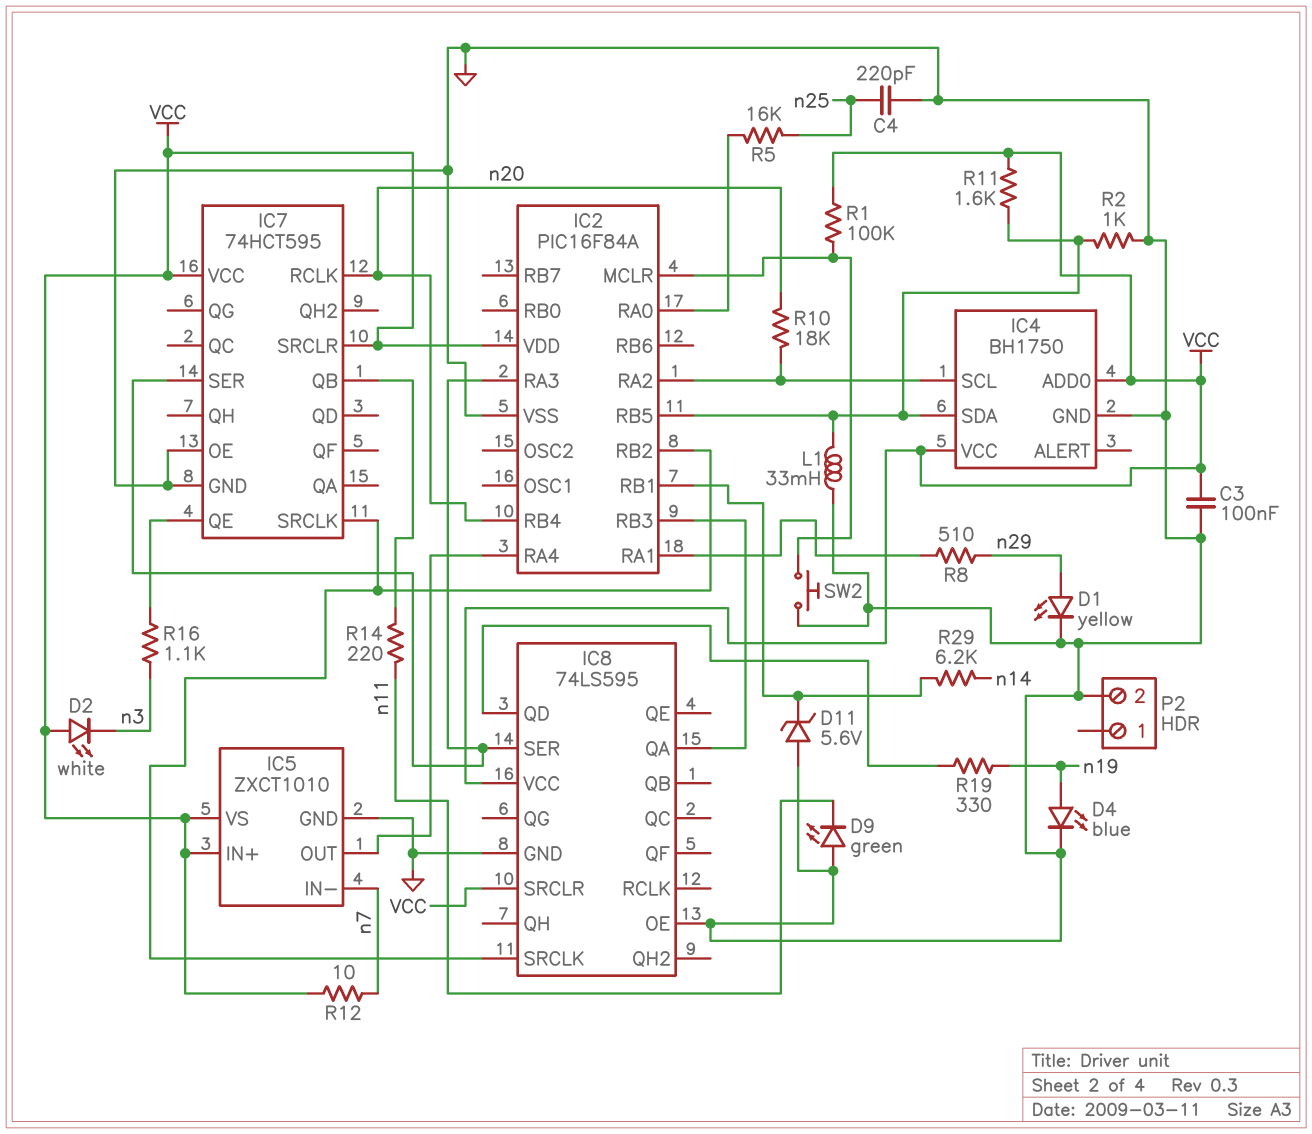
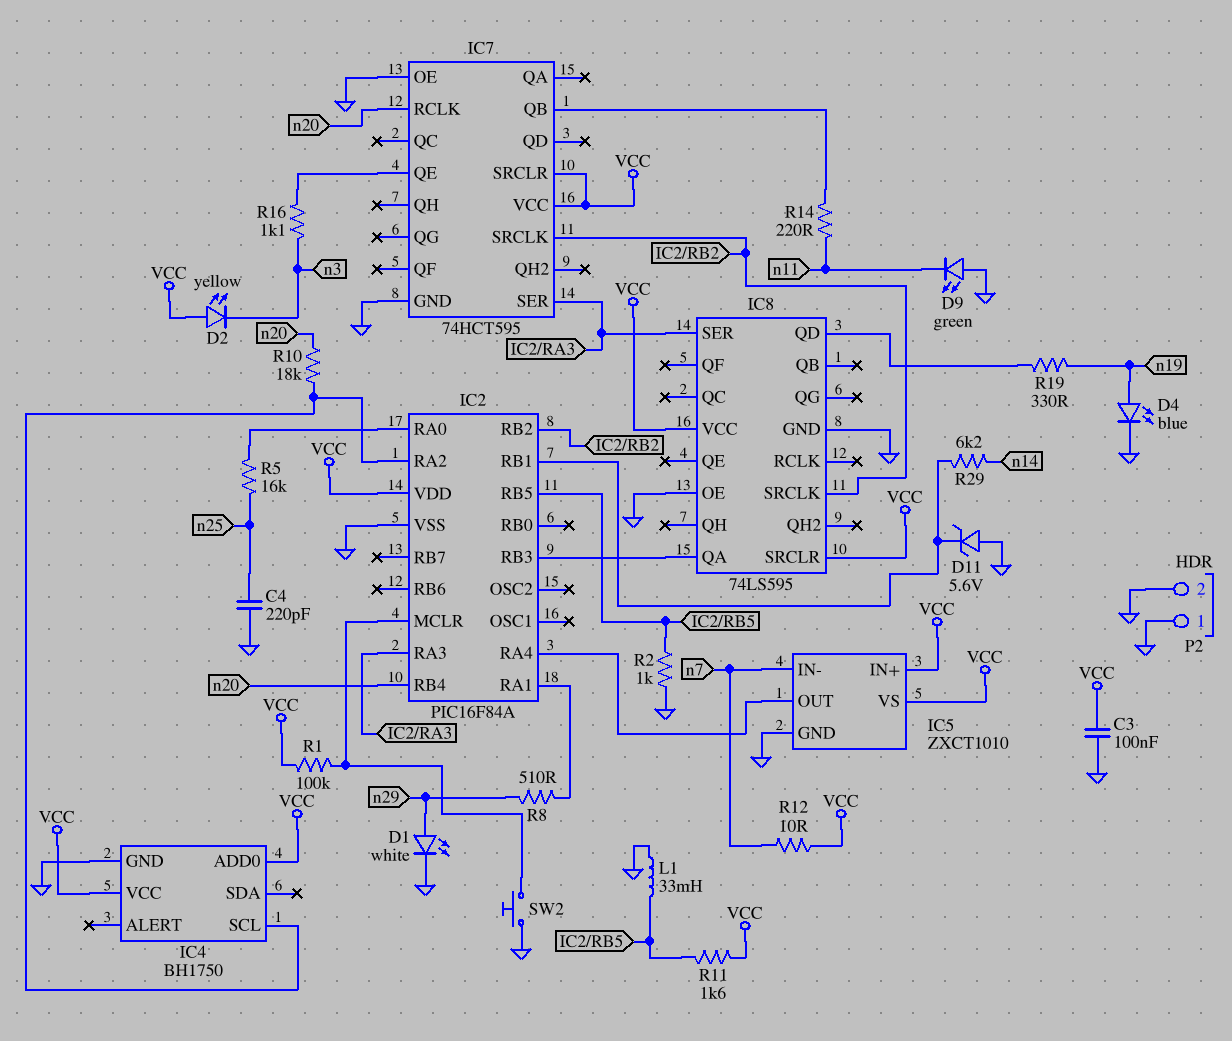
D1: LED yellow (A n29, K GND) -> LED white (A n29, K GND)
D2: LED white (A VCC, K n3) -> LED yellow (A VCC, K n3)
IC4 pin SDA: IC2/RB5 -> none
P2 pin 1: none -> GND

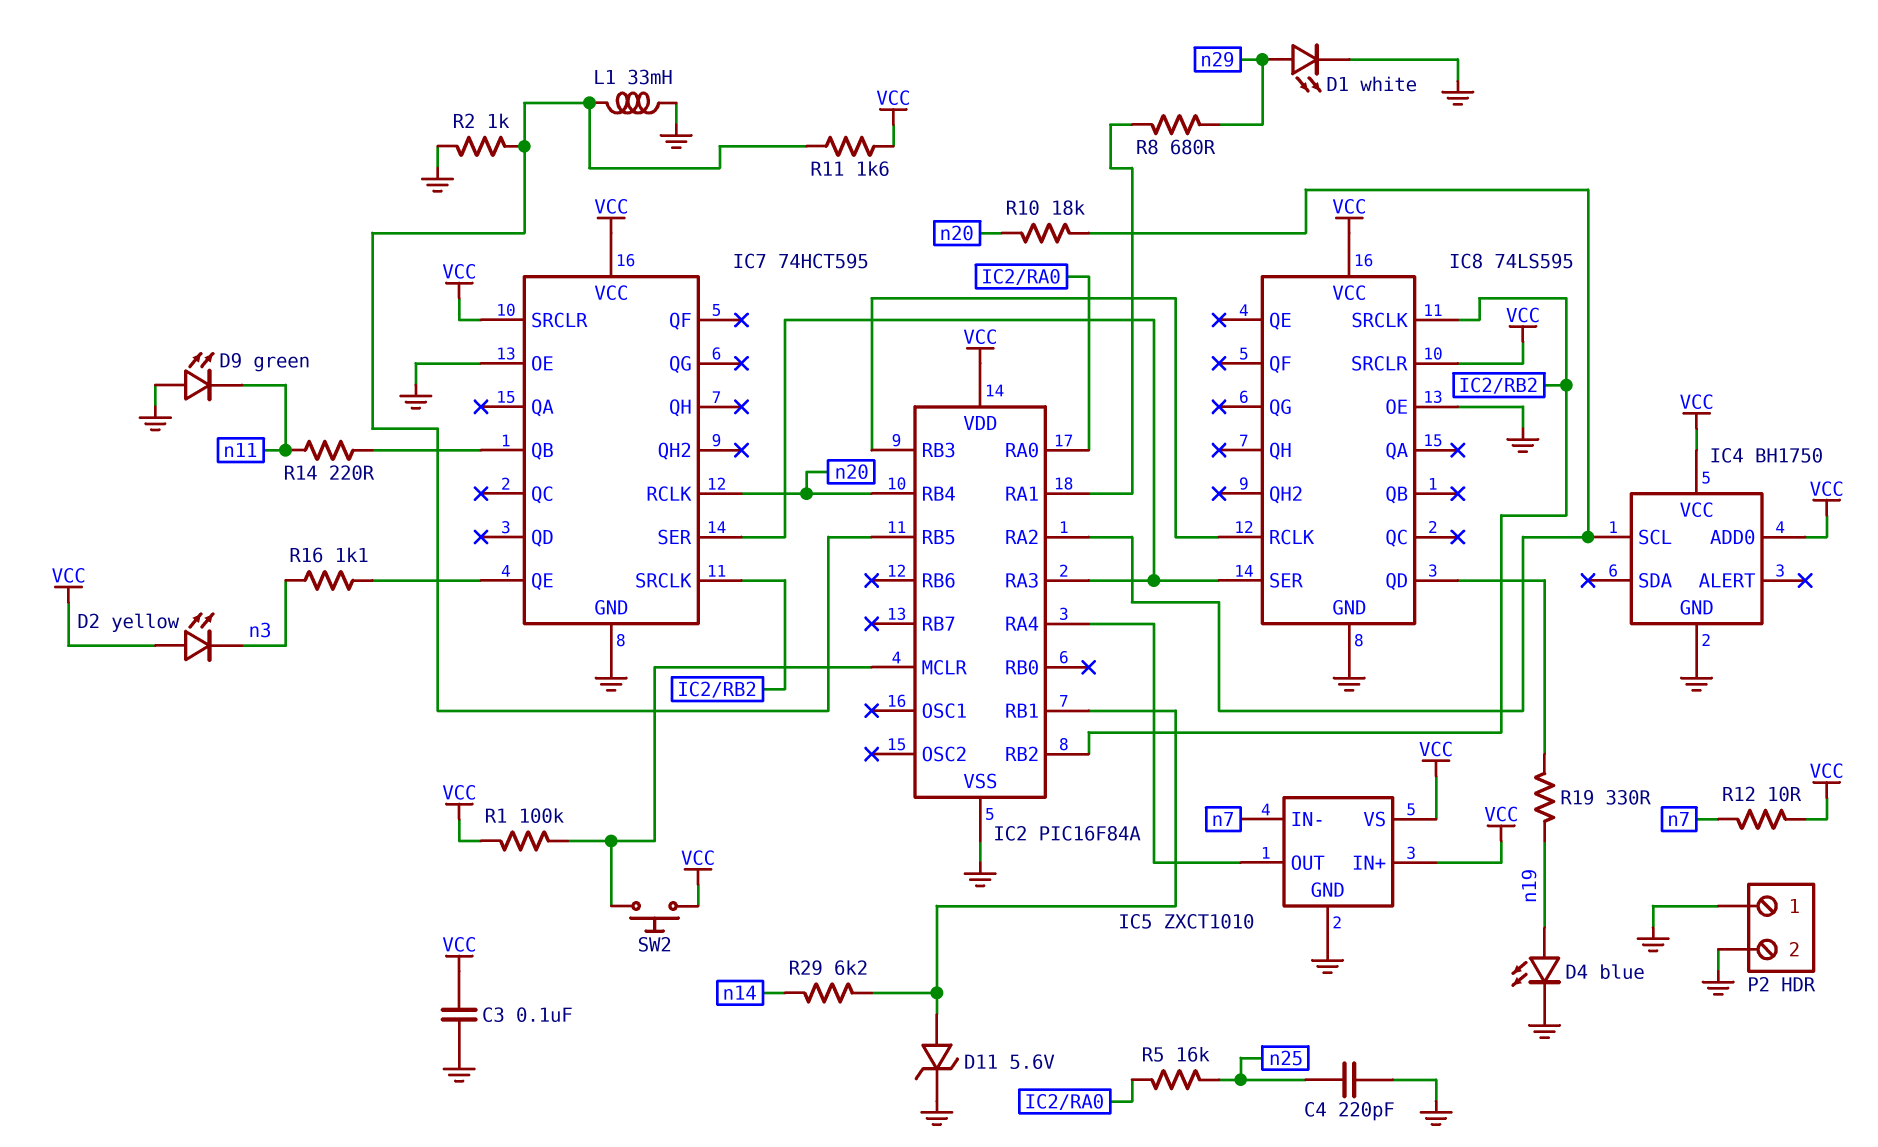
D11: zener 5.6V (A GND, K IC2/RB1) -> zener 5.6V (A IC2/RB1, K GND)
IC8 pin QA: IC2/RB3 -> none
IC8 pin RCLK: none -> IC2/RB3
R8: 510 (IC2/RA1, n29) -> 680 (IC2/RA1, n29)
SW2: button (GND, IC2/MCLR) -> button (IC2/MCLR, VCC)

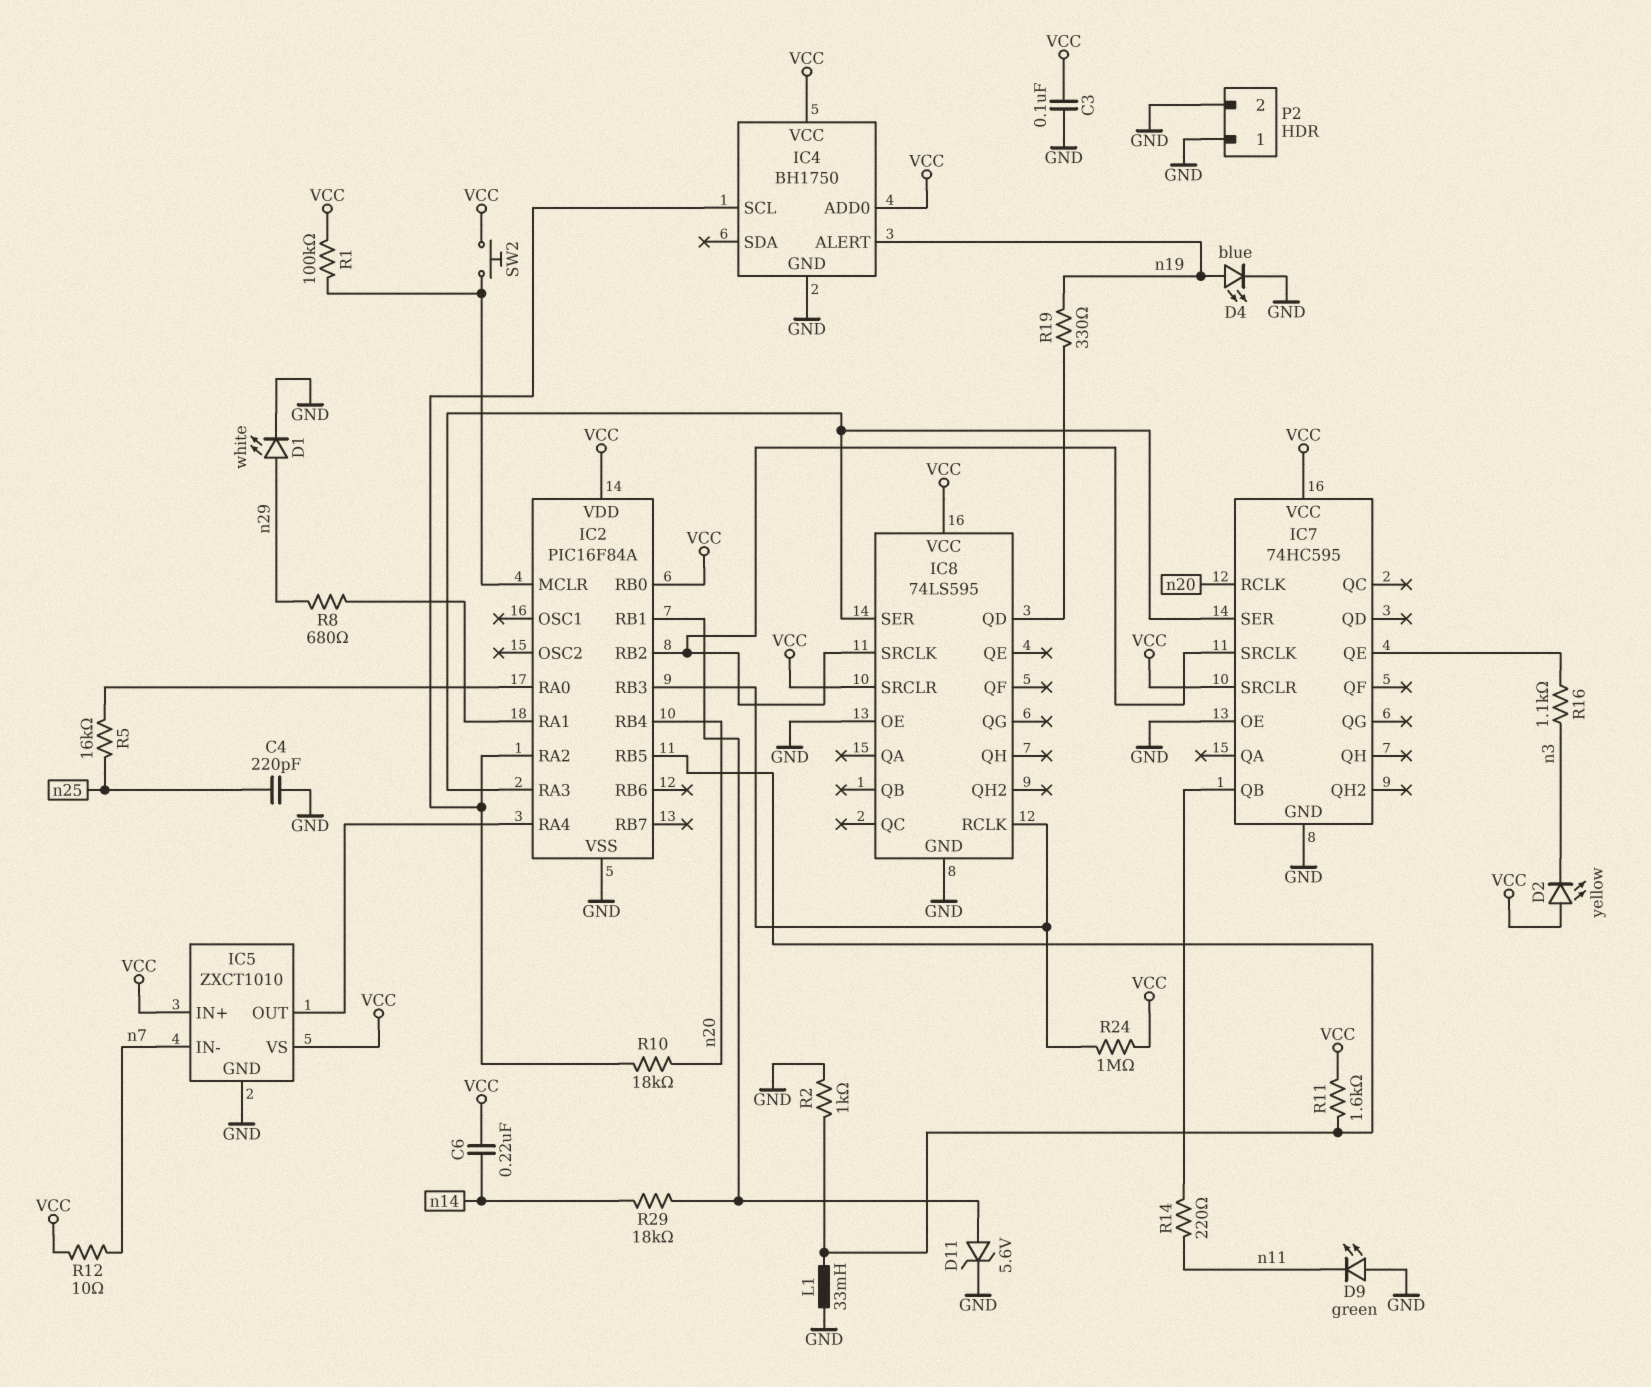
C6: none -> 220nF (VCC, n14)
IC2 pin RB0: none -> VCC
IC4 pin ALERT: none -> n19
IC7: 74HCT595 -> 74HC595
R24: none -> 1M (IC2/RB3, VCC)
R29: 6.2k (IC2/RB1, n14) -> 18k (IC2/RB1, n14)

